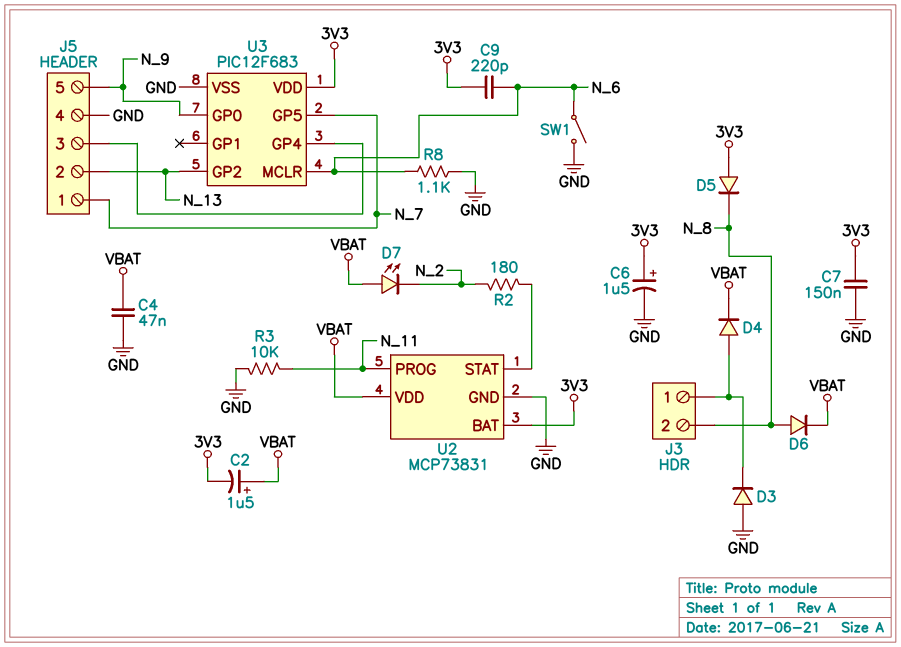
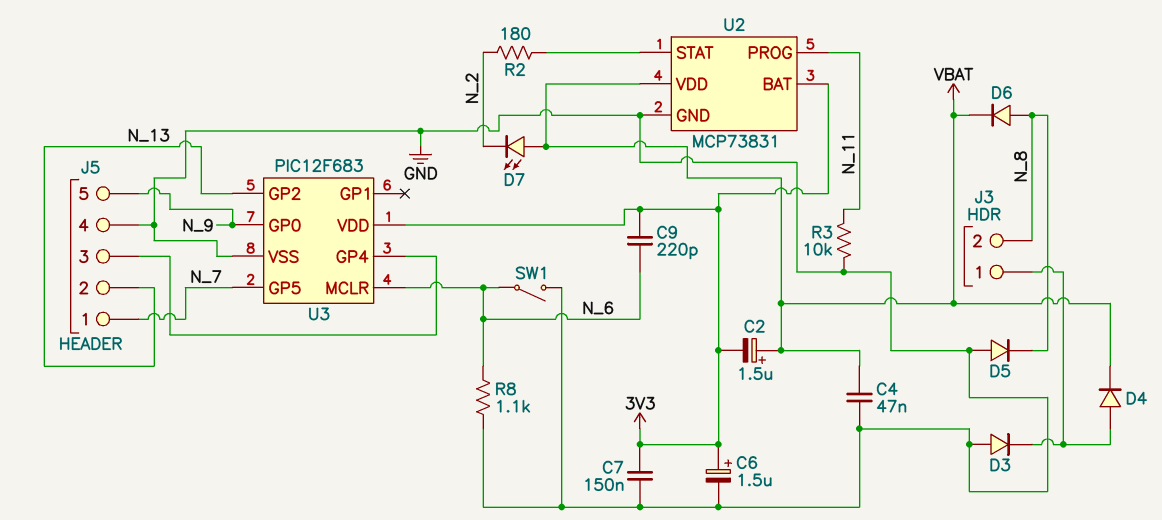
D5: diode (A 3V3, K N_8) -> diode (A GND, K N_8)

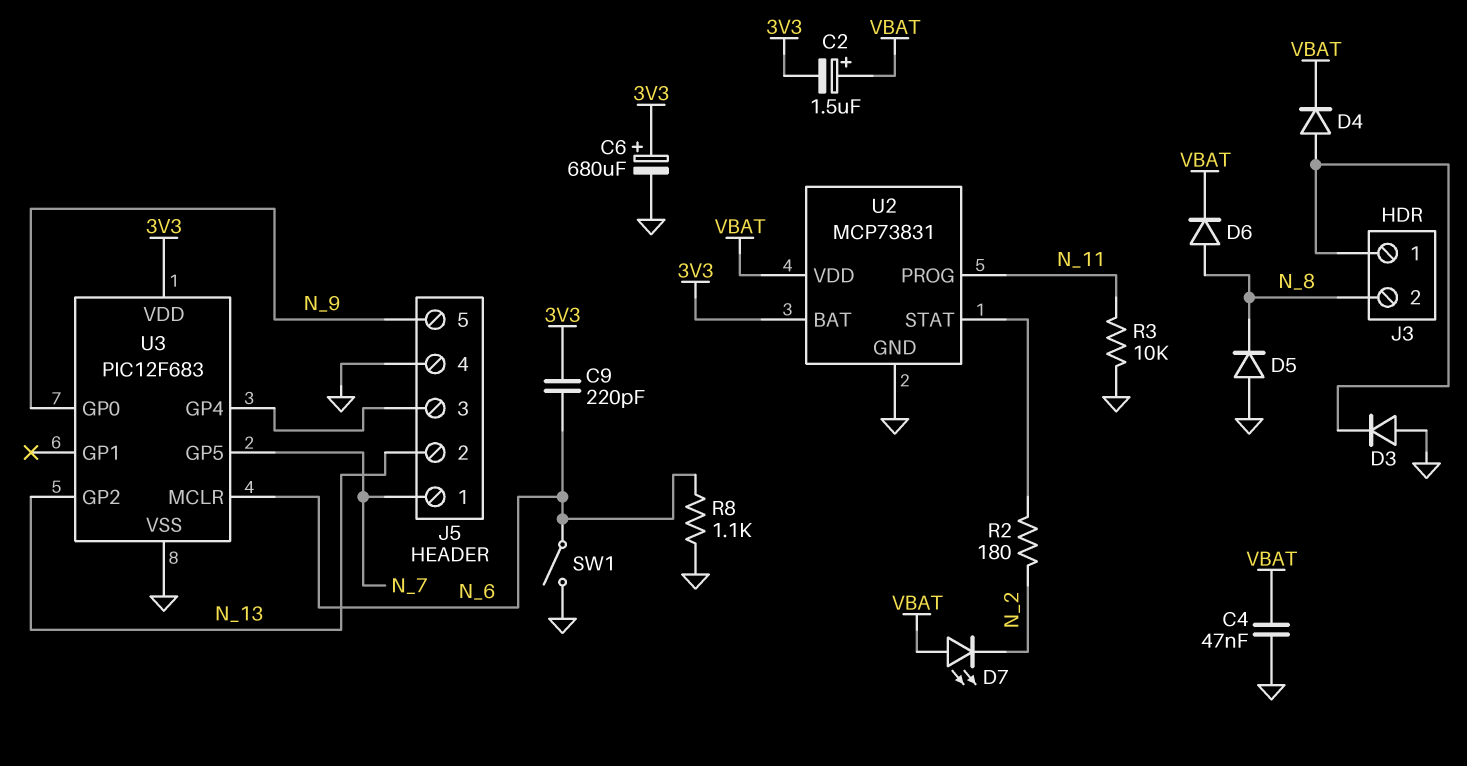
C6: 1.5uF (plus 3V3, minus GND) -> 680uF (plus 3V3, minus GND)
C7: 150nF (3V3, GND) -> none

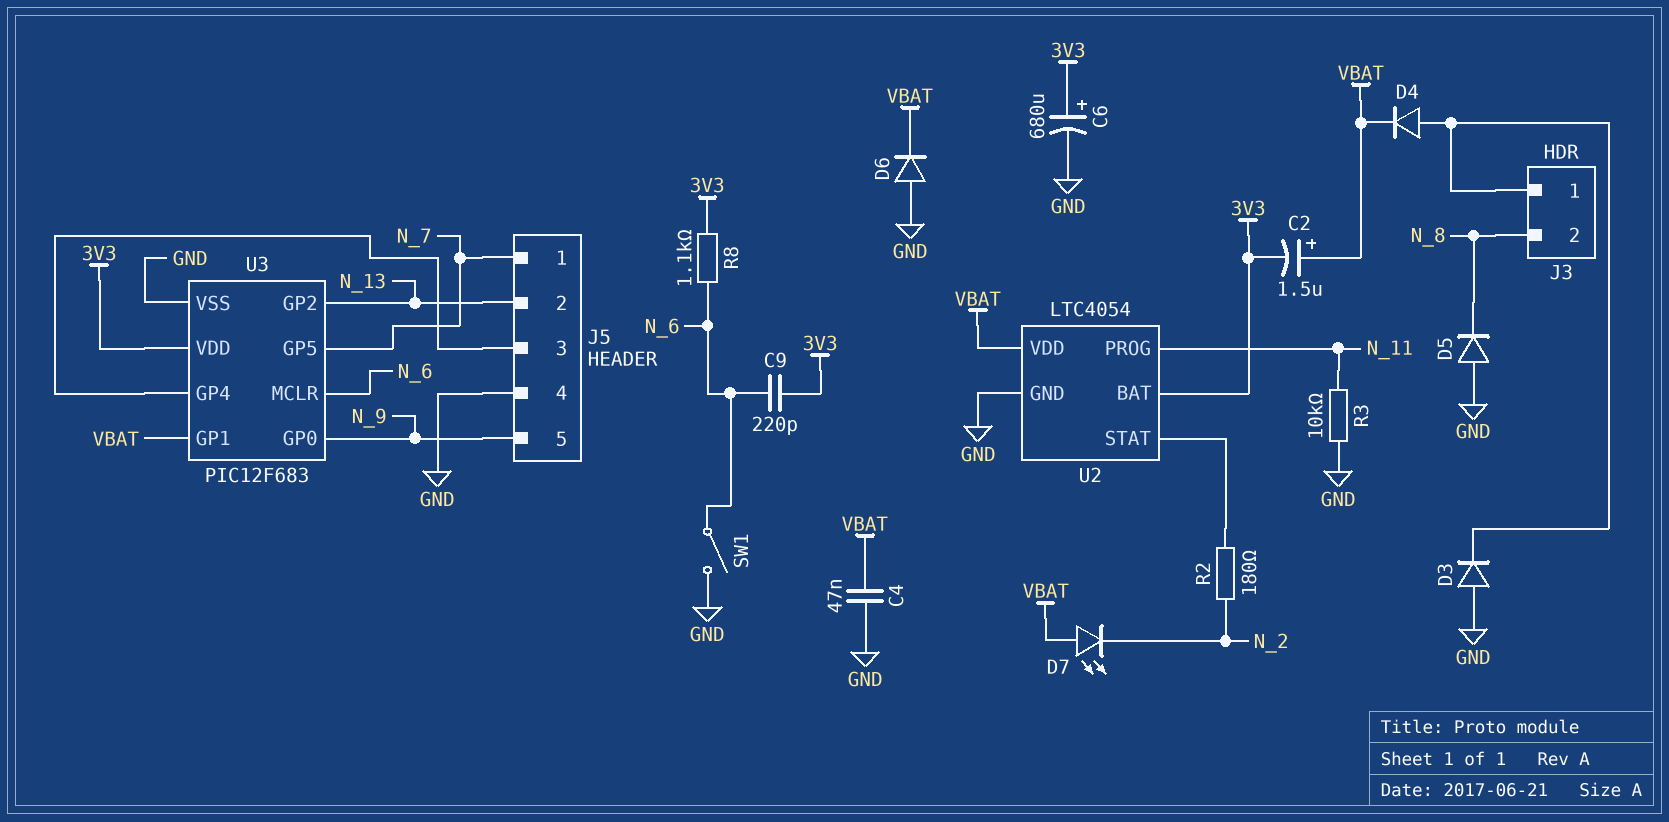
D6: diode (A N_8, K VBAT) -> diode (A GND, K VBAT)
R8: 1.1k (GND, N_6) -> 1.1k (3V3, N_6)
U2: MCP73831 -> LTC4054
U3 pin GP1: none -> VBAT

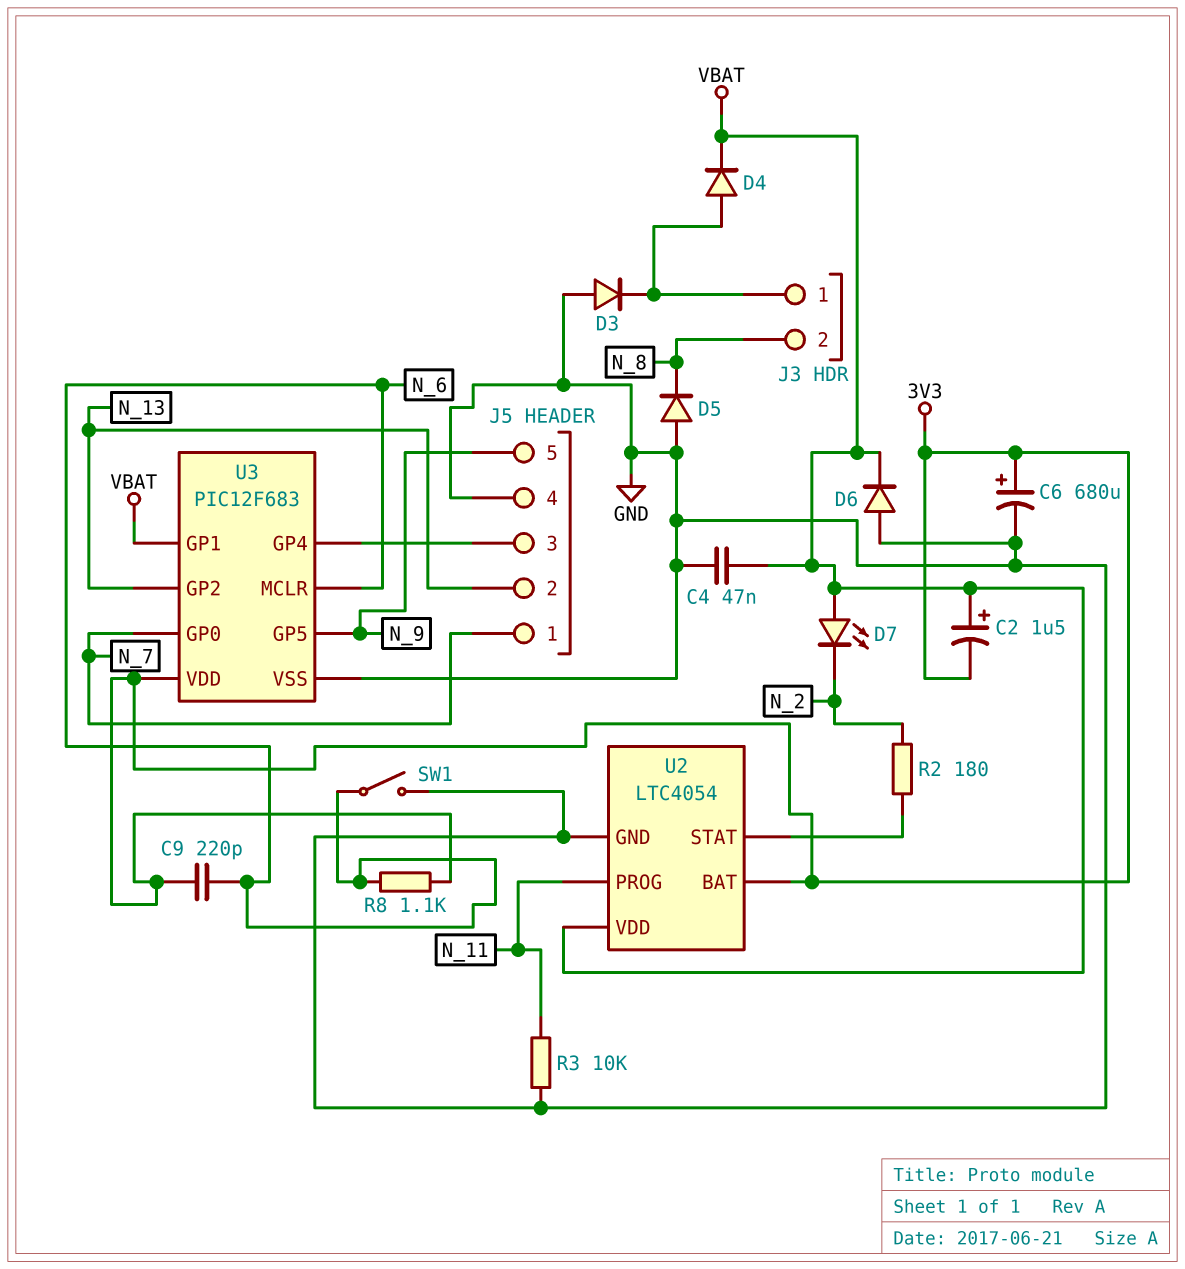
U3 pin GP0: N_9 -> N_7
U3 pin GP5: N_7 -> N_9

